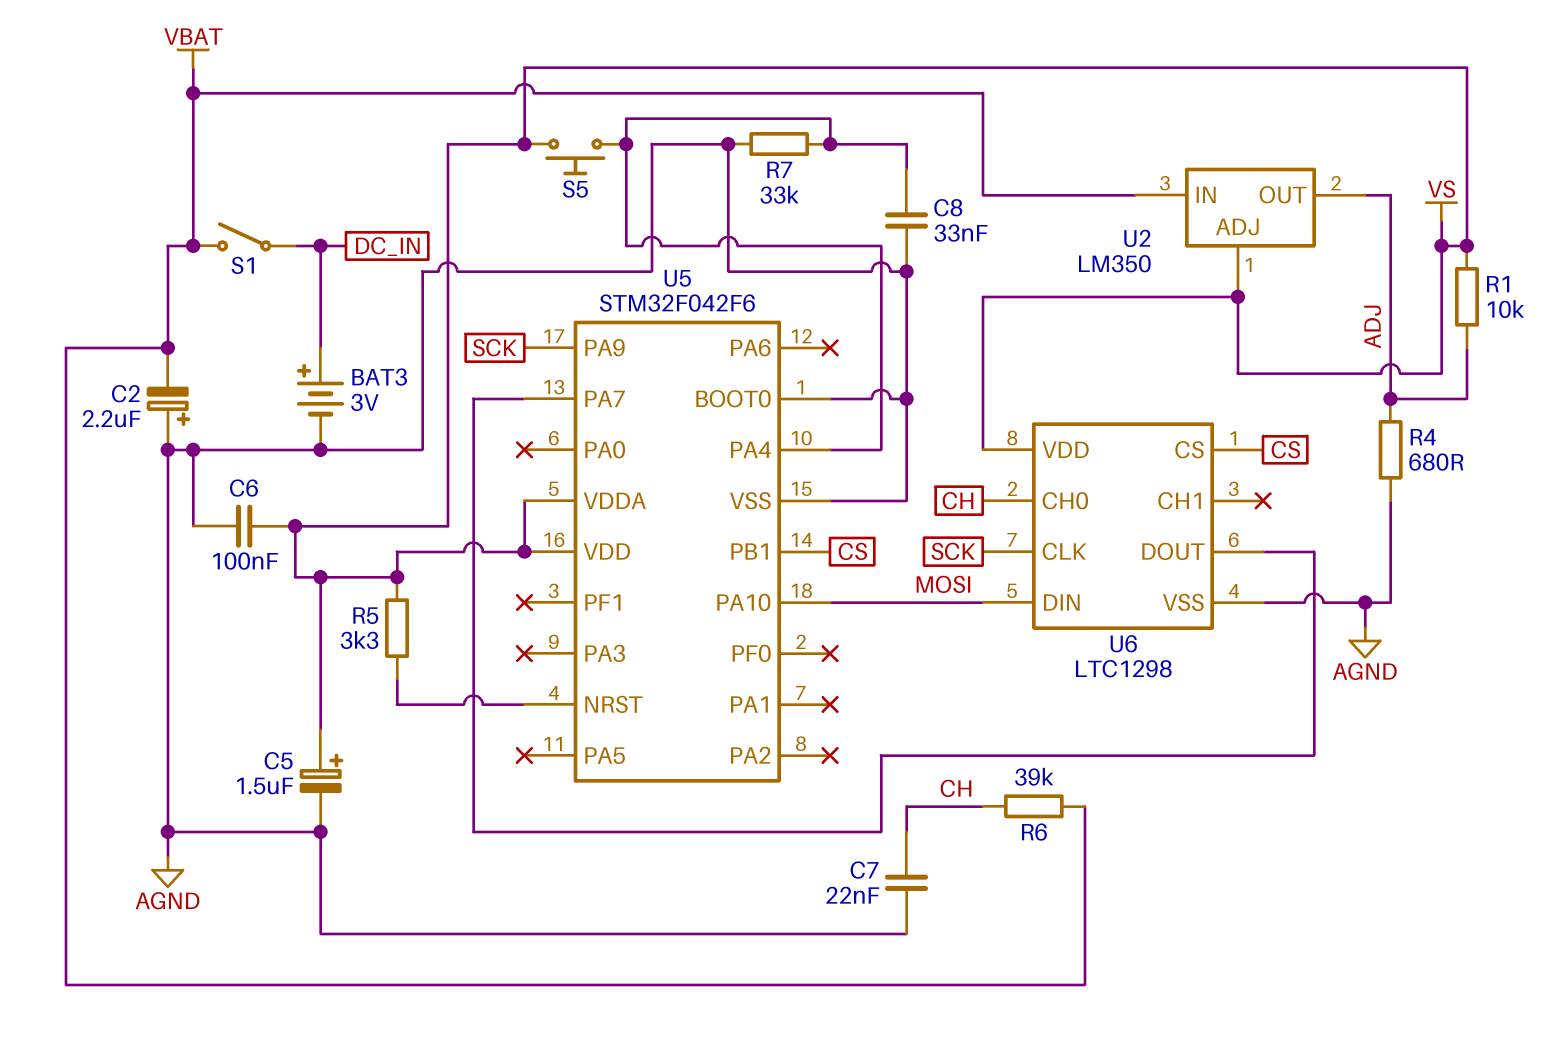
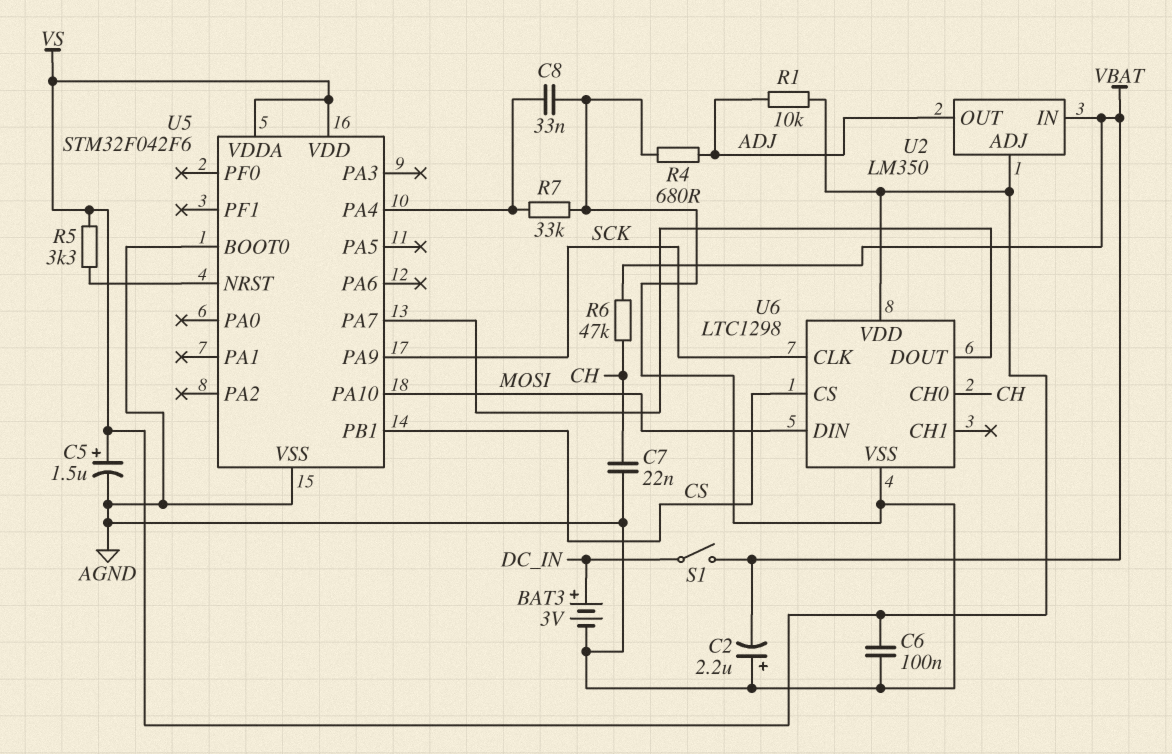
R6: 39k (CH, VBAT) -> 47k (CH, VBAT)
S5: button (U5/PA4, VS) -> none

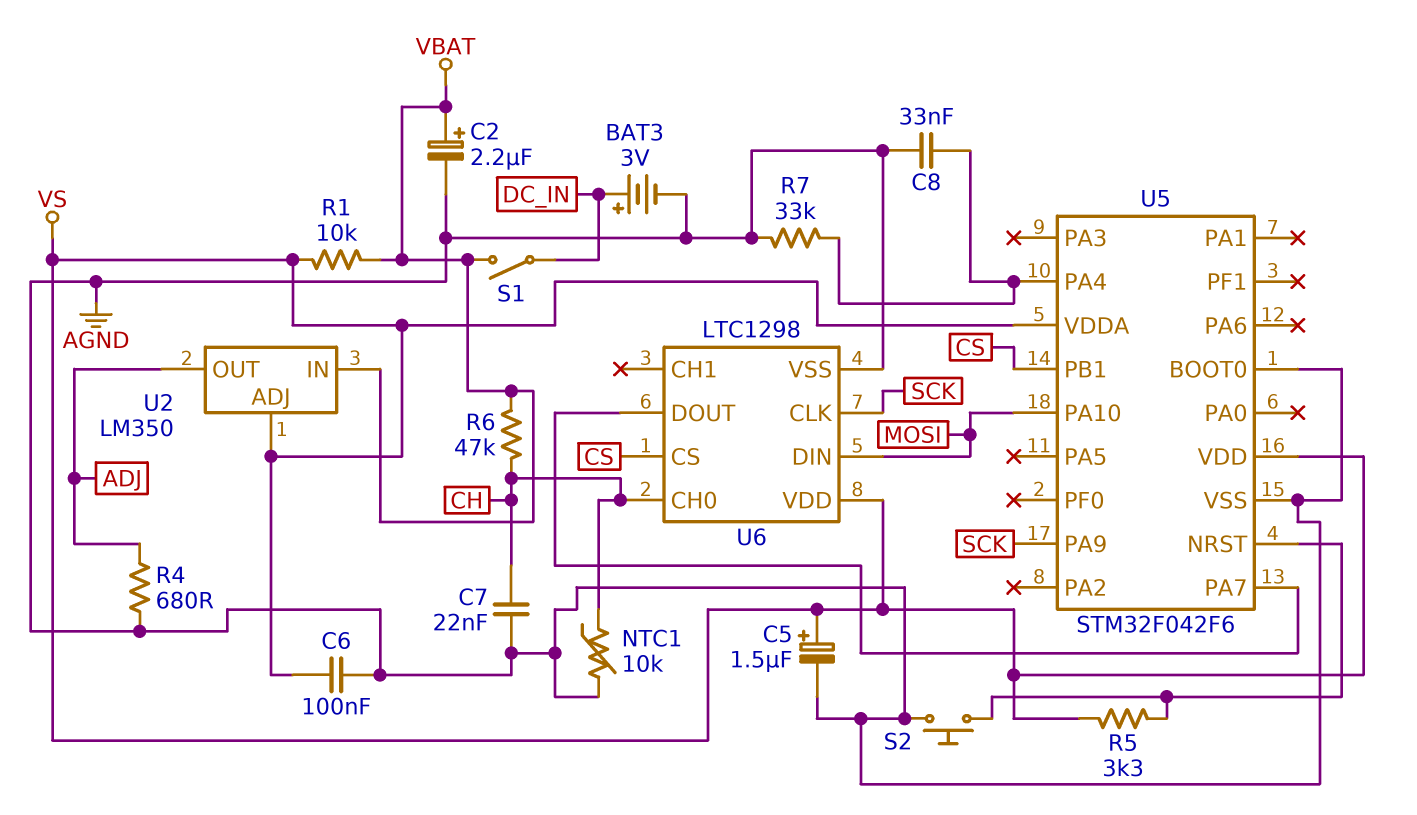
C2: 2.2uF (plus AGND, minus VBAT) -> 2.2uF (plus VBAT, minus AGND)
NTC1: none -> 10k (AGND, CH)
R1: 10k (ADJ, VS) -> 10k (VBAT, VS)
S2: none -> button (AGND, U5/NRST)

